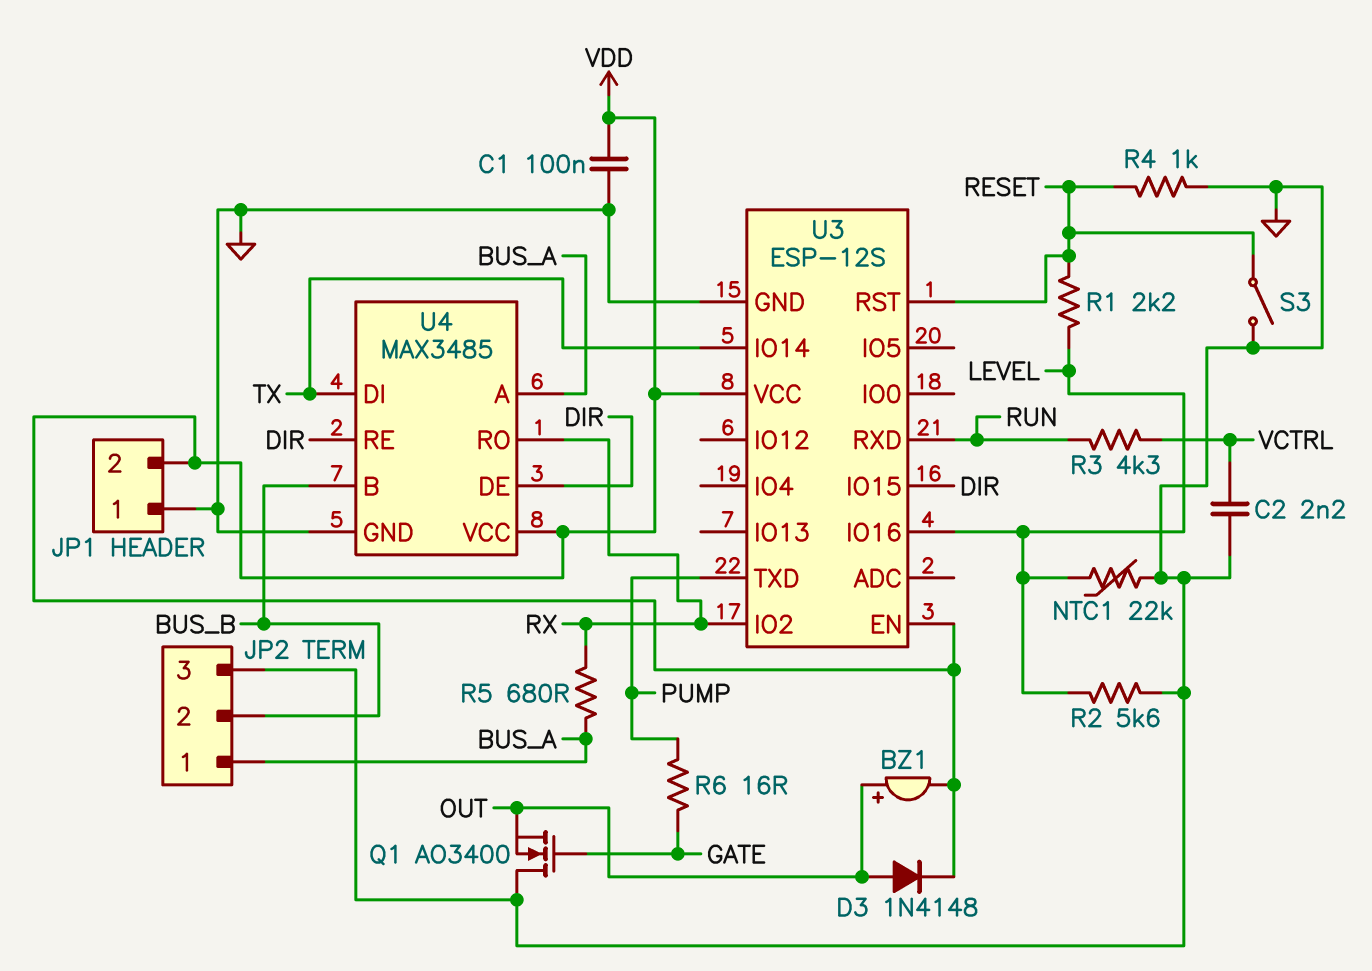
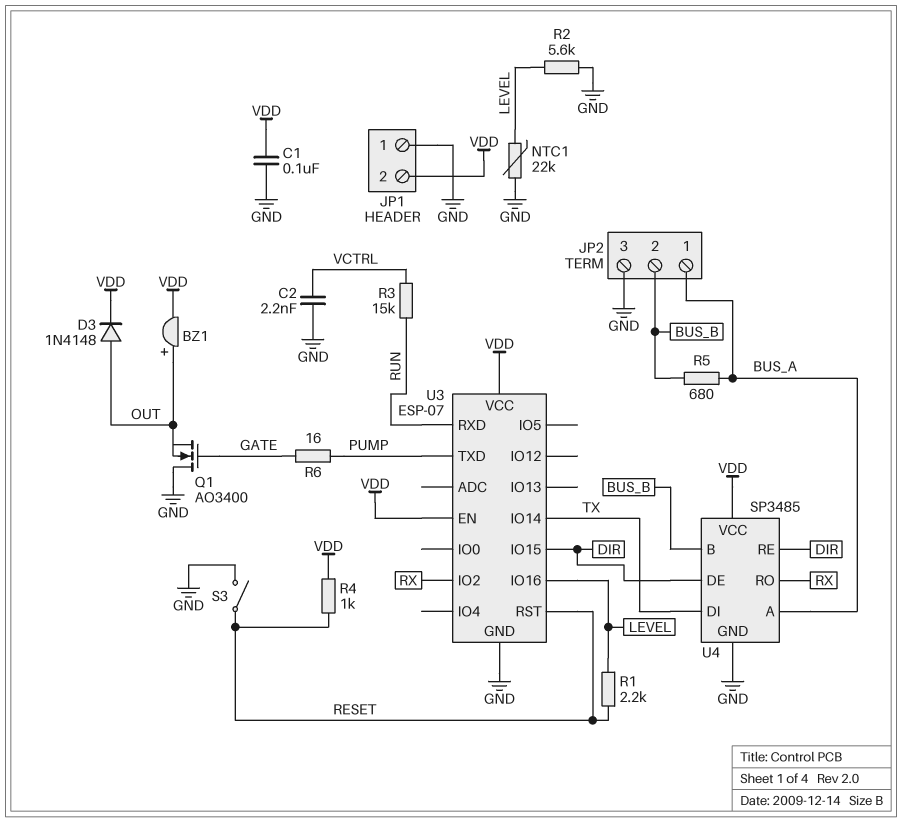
R3: 4.3k (RUN, VCTRL) -> 15k (RUN, VCTRL)
R4: 1k (GND, RESET) -> 1k (RESET, VDD)
R5: 680 (BUS_A, RX) -> 680 (BUS_A, BUS_B)
U3: ESP-12S -> ESP-07
U4: MAX3485 -> SP3485

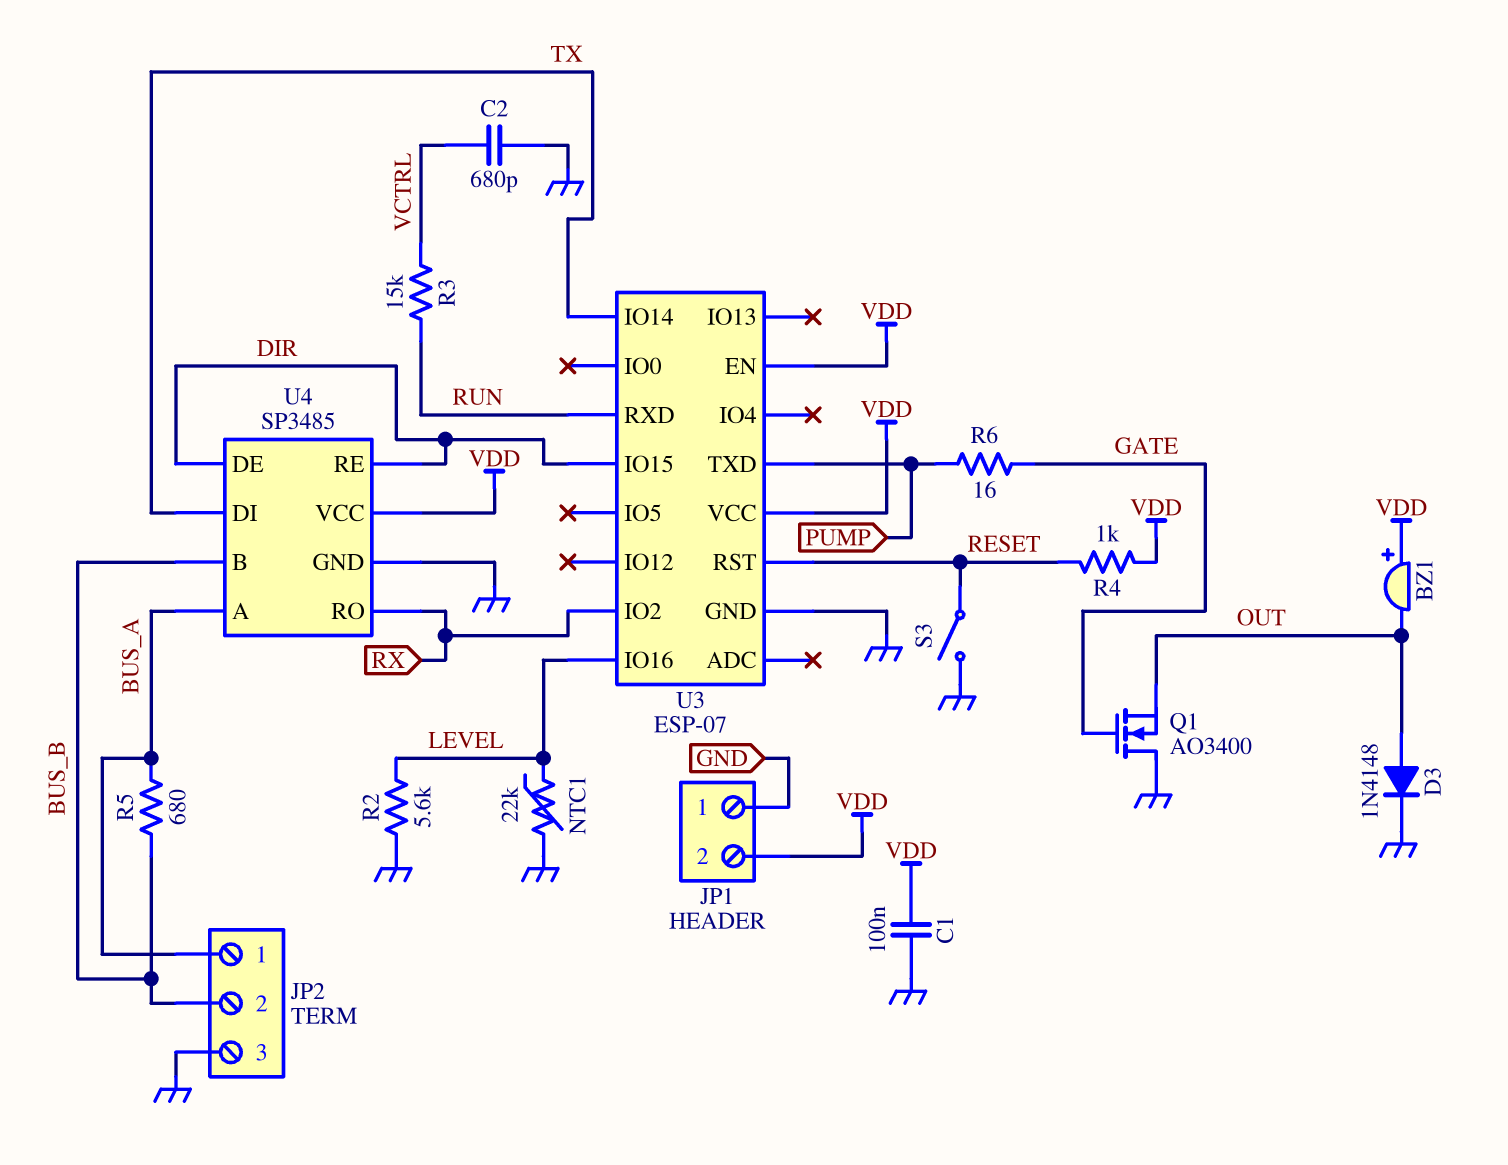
BZ1: buzzer (plus OUT, minus VDD) -> buzzer (plus VDD, minus OUT)
C2: 2.2nF (GND, VCTRL) -> 680pF (GND, VCTRL)
D3: diode 1N4148 (A OUT, K VDD) -> diode 1N4148 (A OUT, K GND)
R1: 2.2k (LEVEL, RESET) -> none

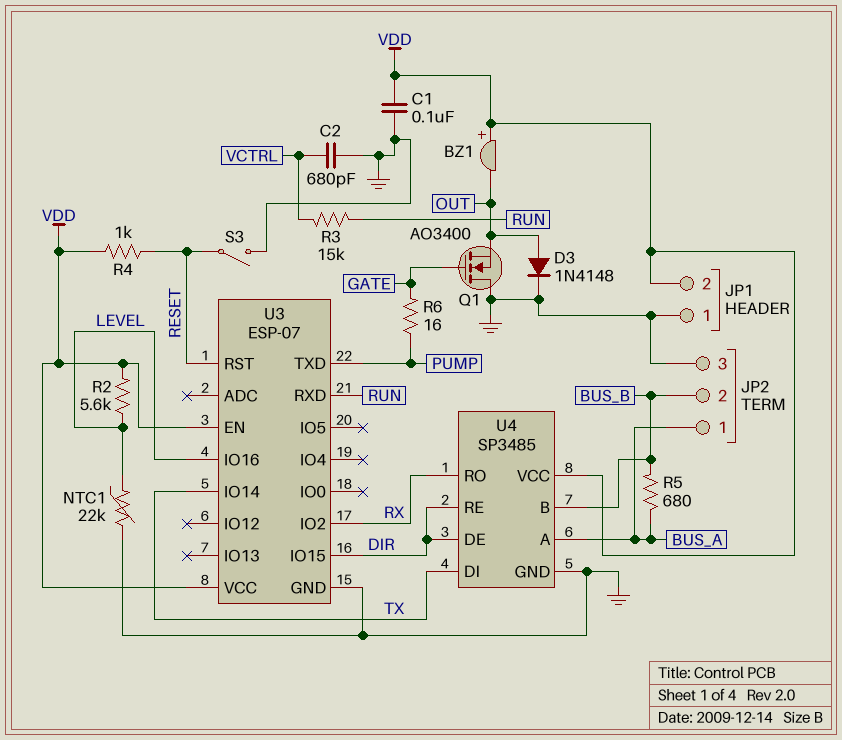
R2: 5.6k (GND, LEVEL) -> 5.6k (LEVEL, VDD)

